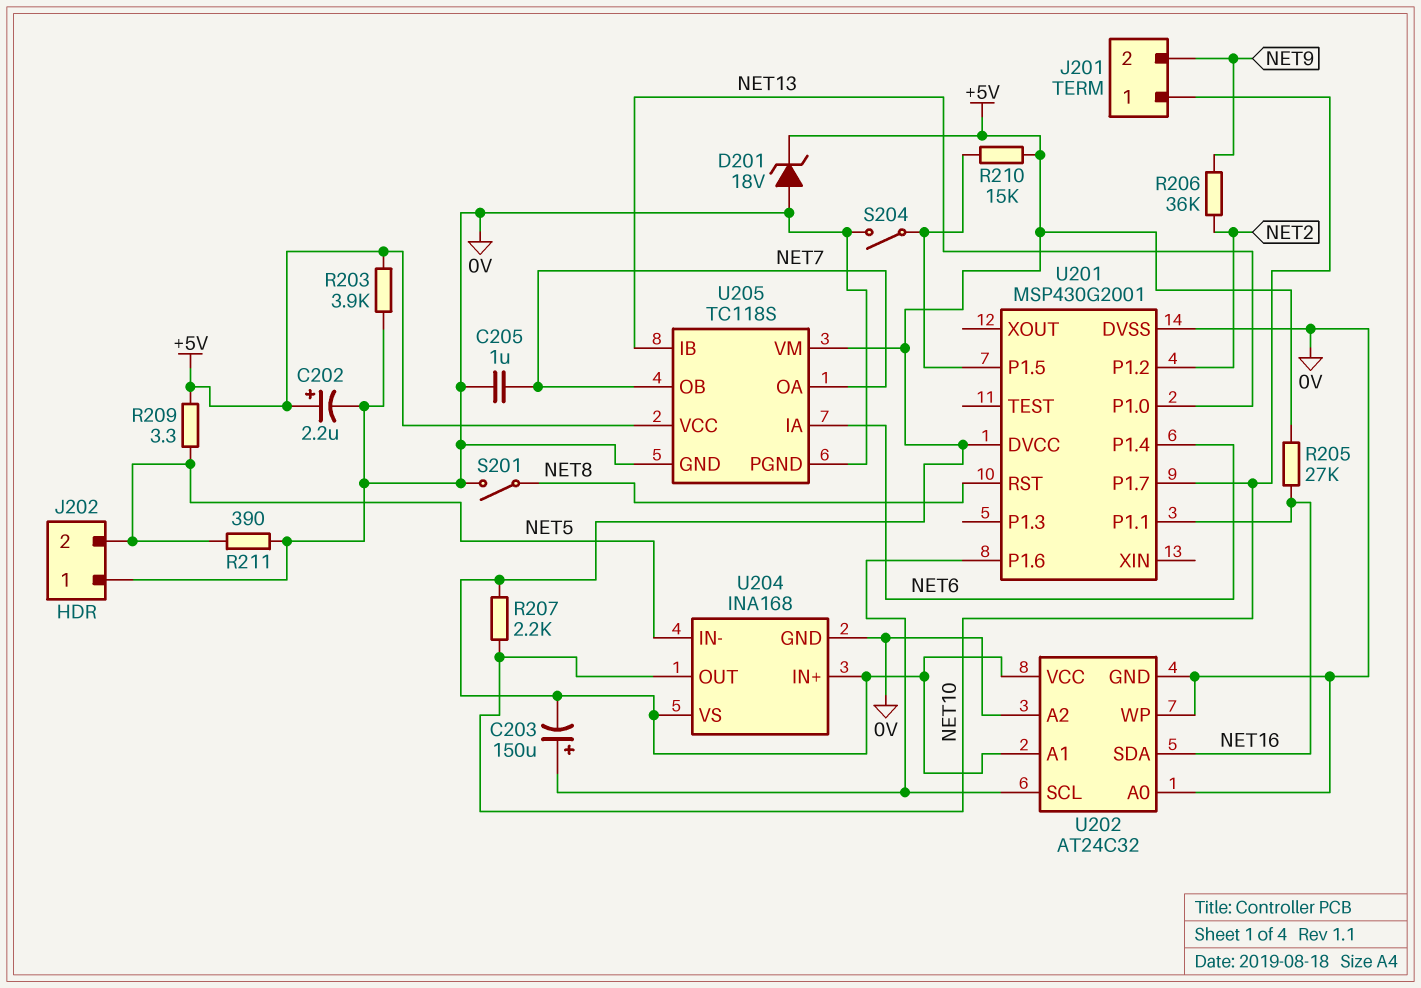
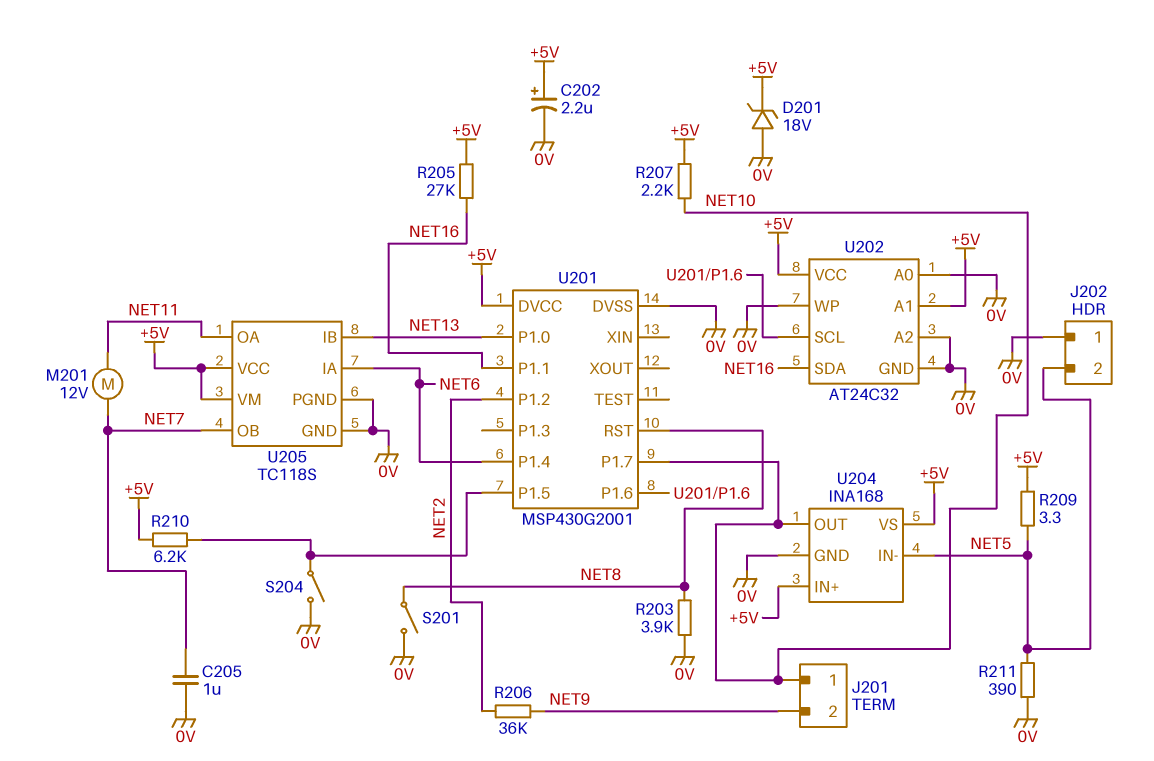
C203: 150uF (plus U201/P1.6, minus +5V) -> none
M201: none -> motor 12V (NET7, NET11)
R203: 3.9k (+5V, 0V) -> 3.9k (0V, NET8)
R210: 15k (+5V, U201/P1.5) -> 6.2k (+5V, U201/P1.5)
U205 pin OA: NET7 -> NET11

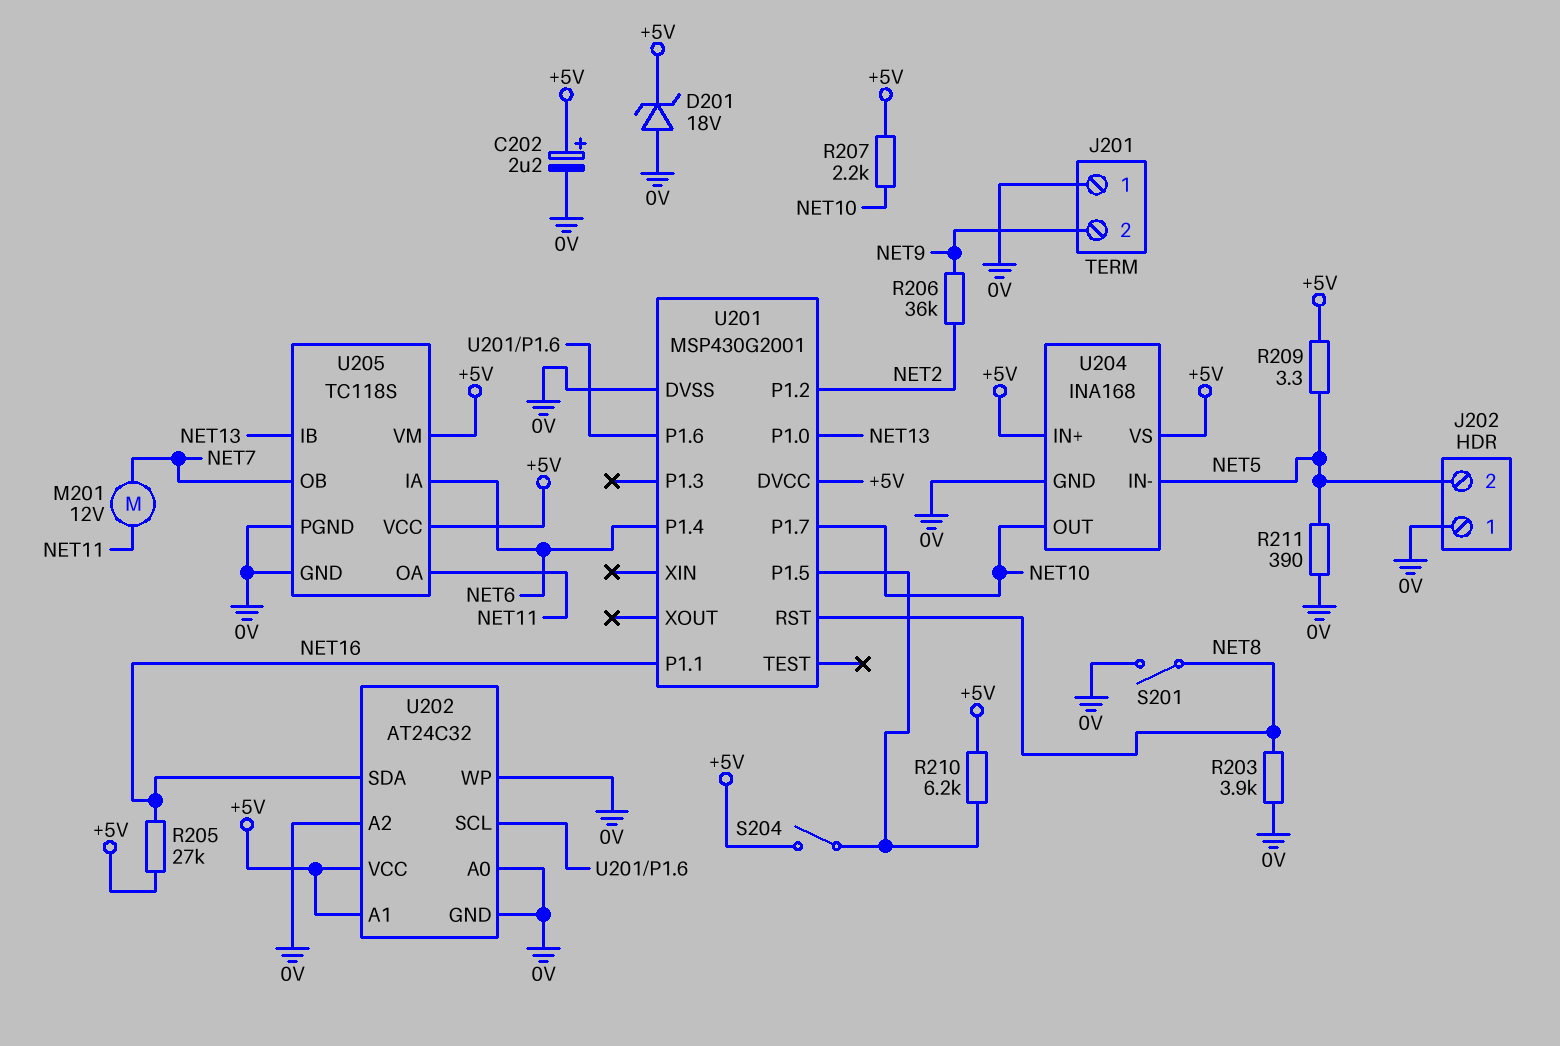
C205: 1uF (0V, NET7) -> none
J201 pin 1: NET10 -> 0V
S204: switch (0V, U201/P1.5) -> switch (+5V, U201/P1.5)

